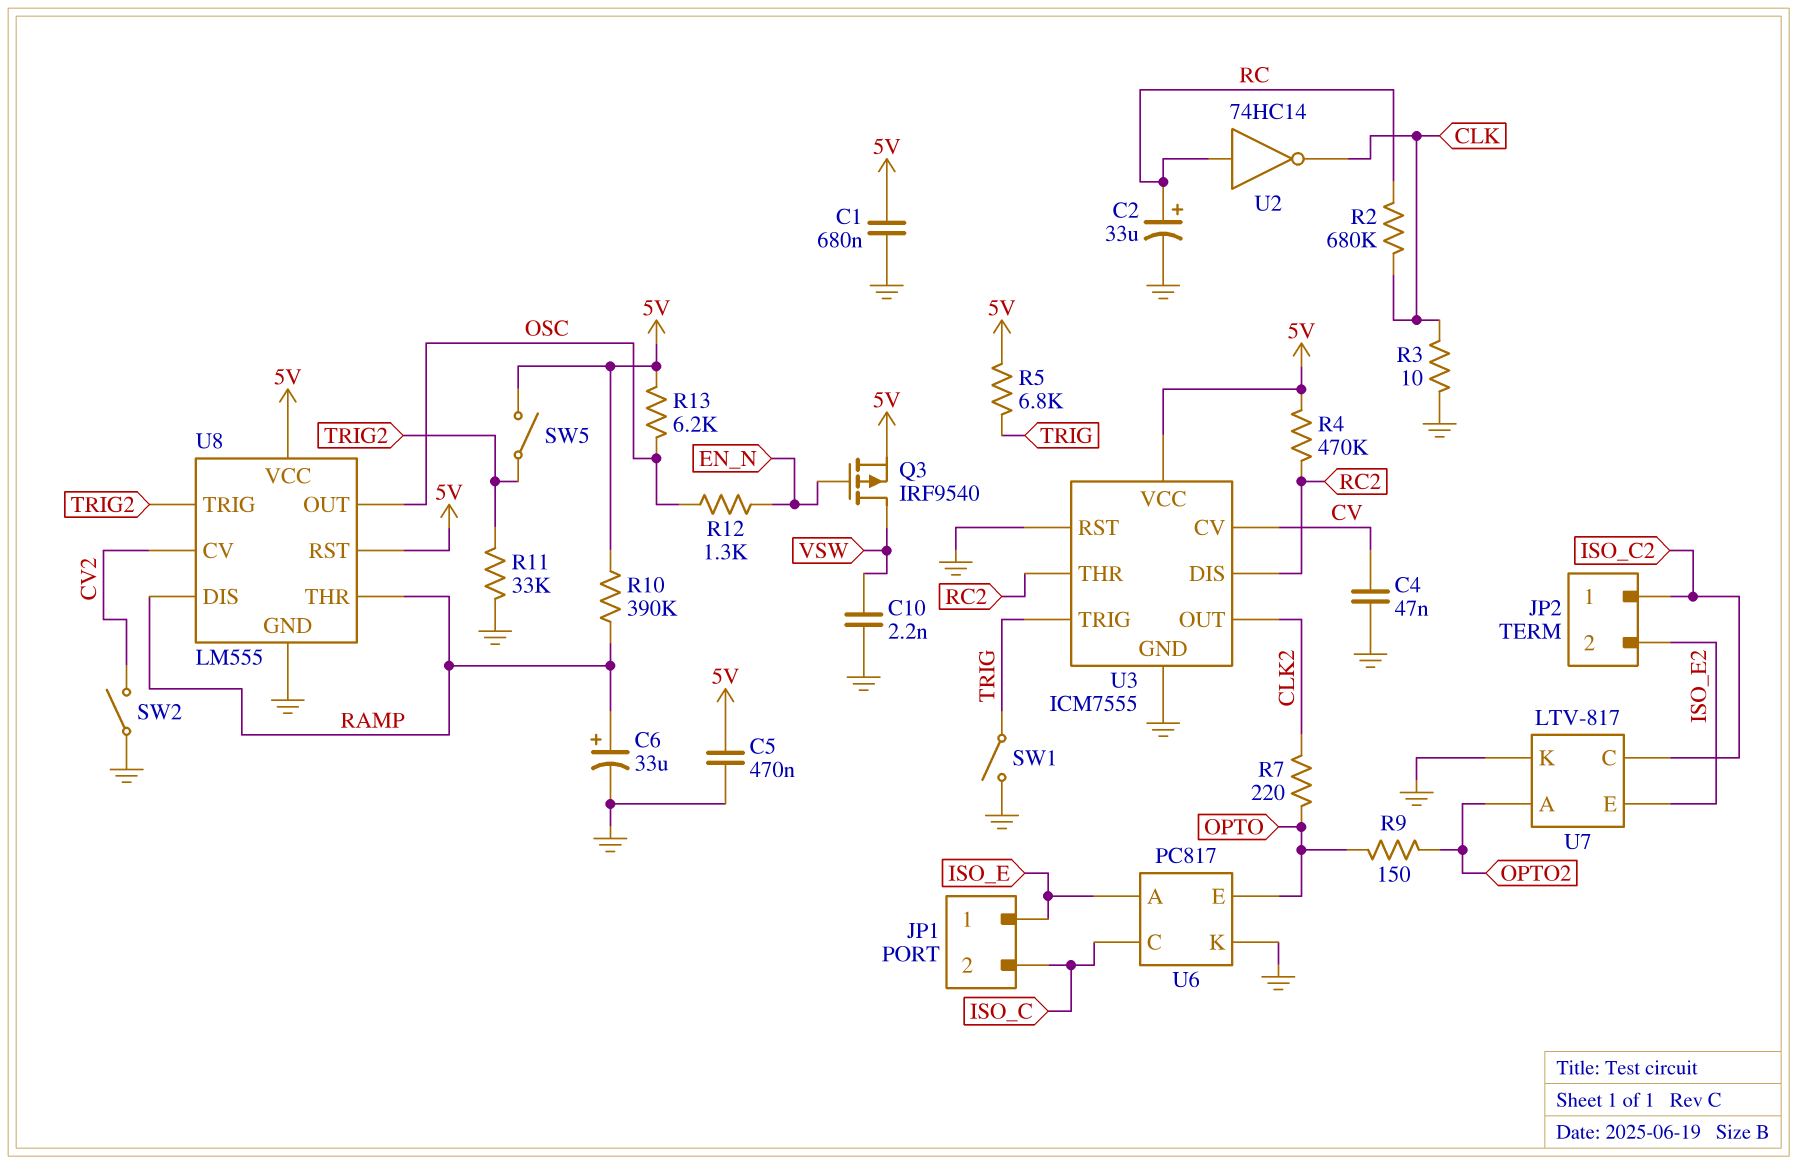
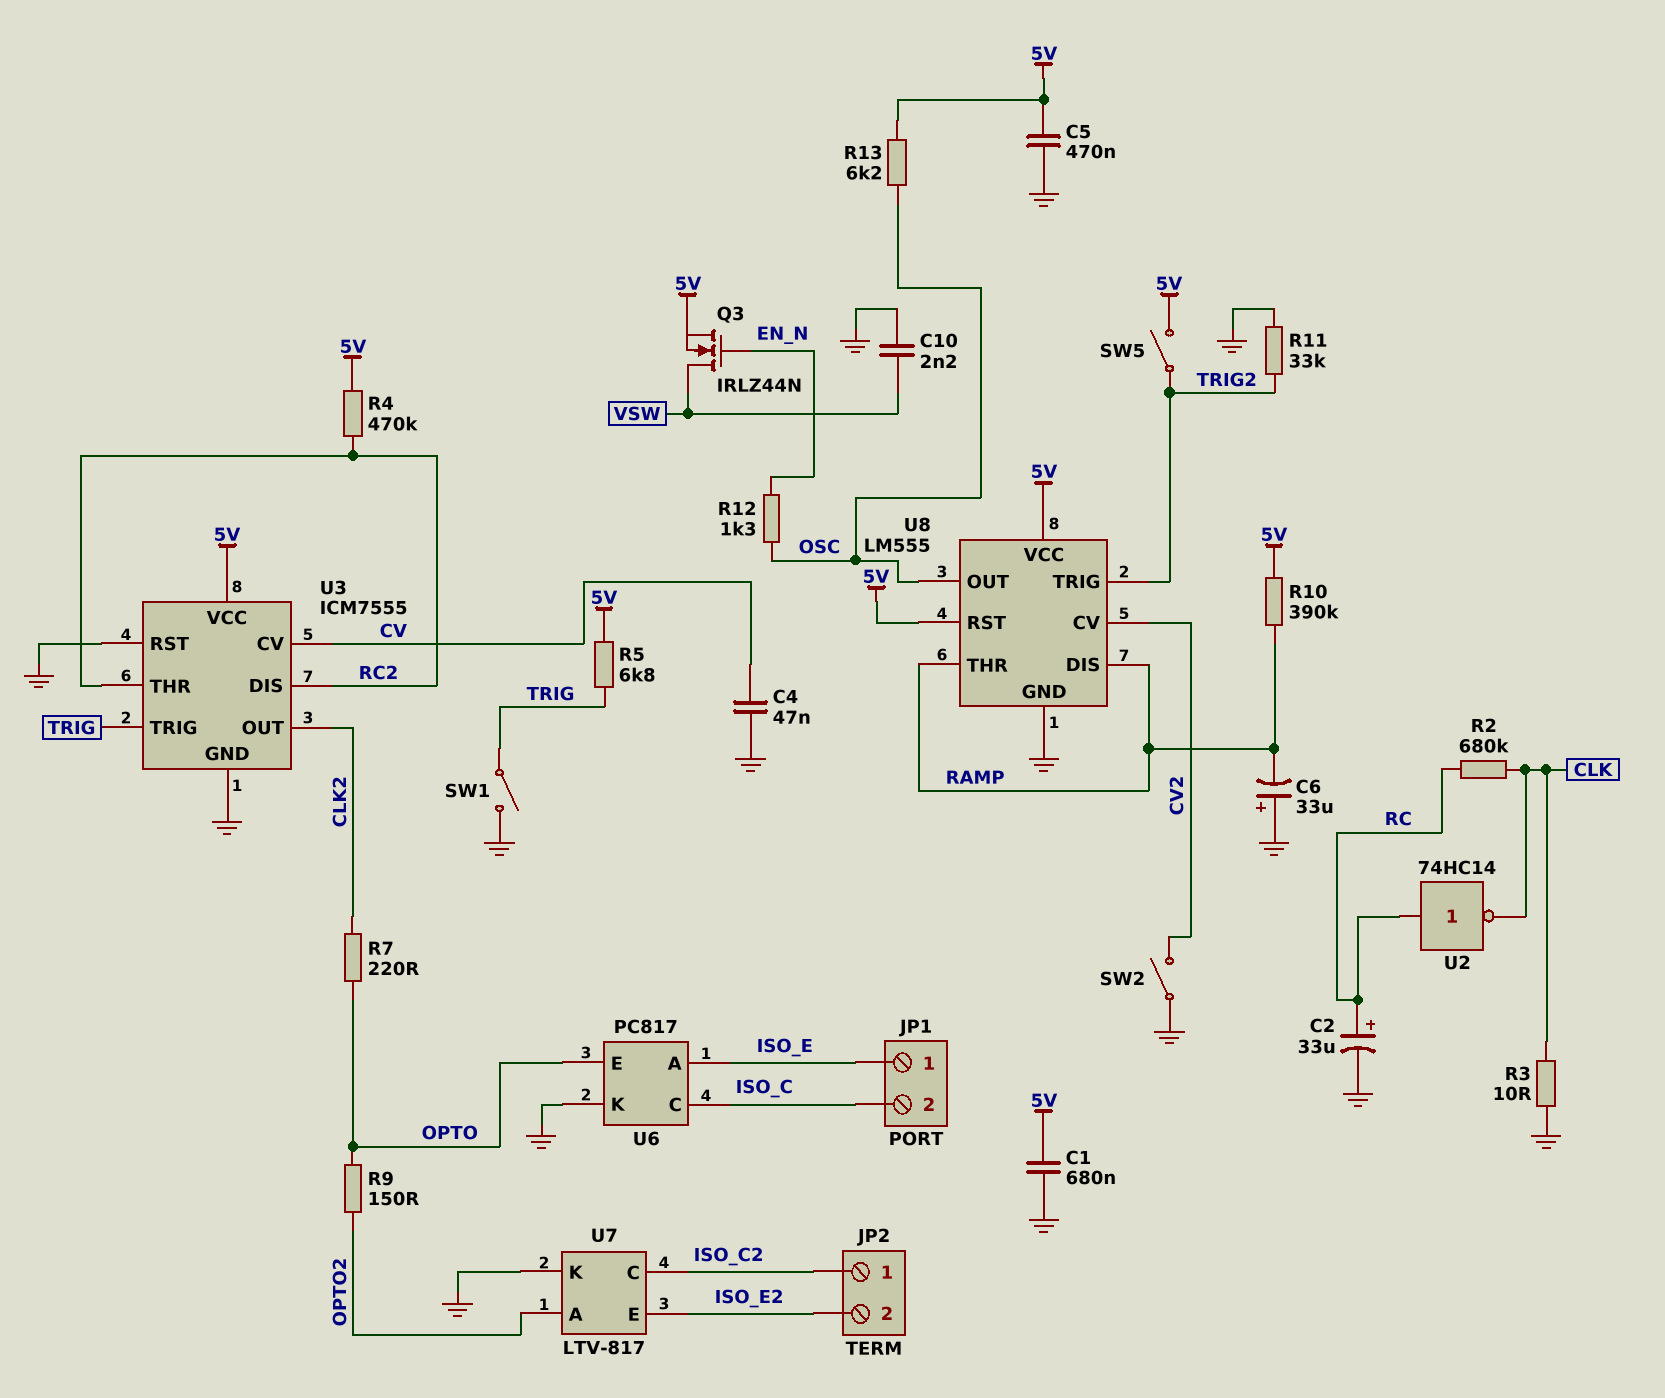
C6: 33uF (plus RAMP, minus GND) -> 33uF (plus GND, minus RAMP)
Q3: PMOS IRF9540 (G EN_N, D VSW, S 5V) -> NMOS IRLZ44N (G EN_N, D VSW, S 5V)

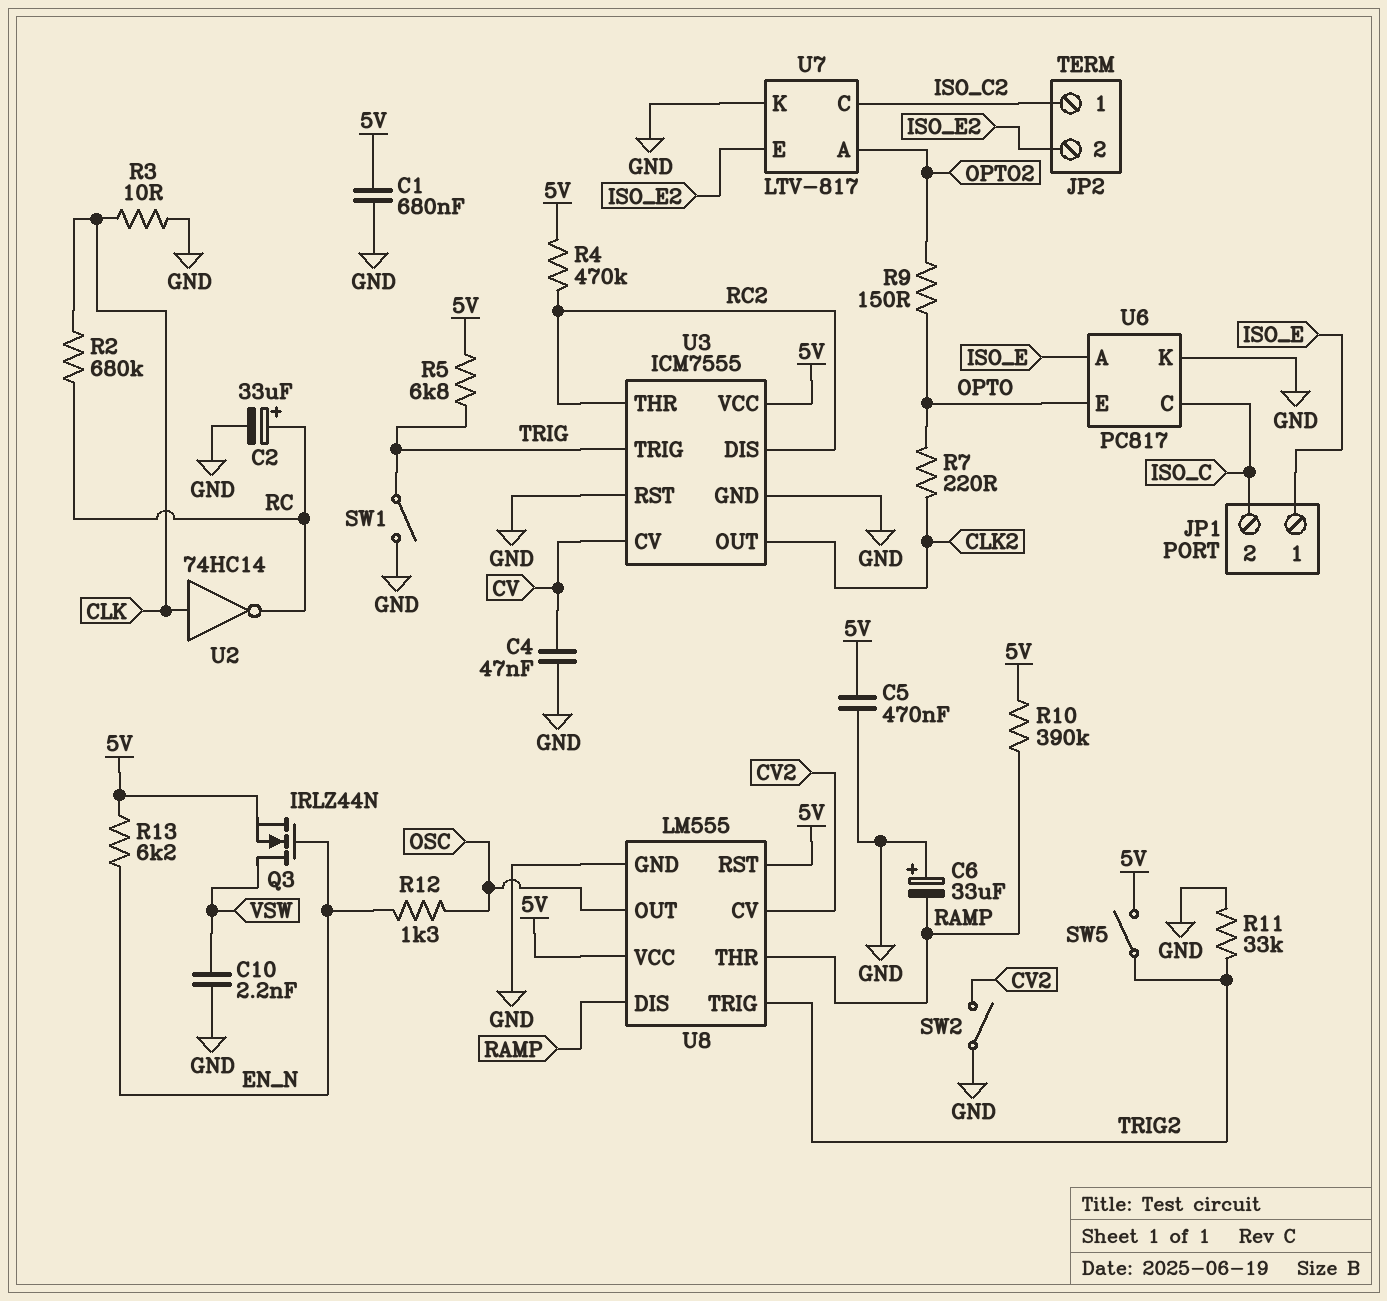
R13: 6.2k (5V, OSC) -> 6.2k (5V, EN_N)
U2: NOT 74HC14 (in RC, out CLK) -> NOT 74HC14 (in CLK, out RC)

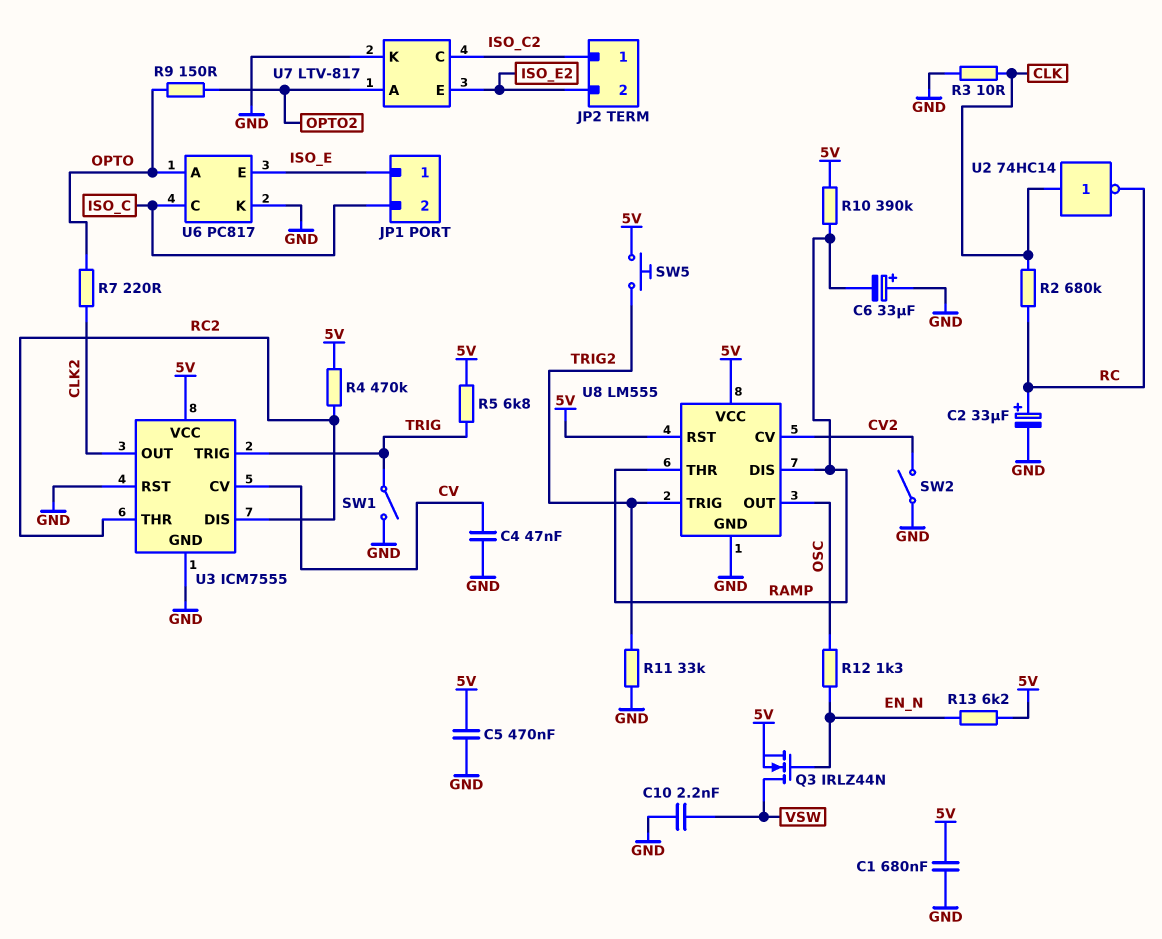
SW5: switch (5V, TRIG2) -> button (5V, TRIG2)
U6 pin A: ISO_E -> OPTO
U6 pin E: OPTO -> ISO_E

